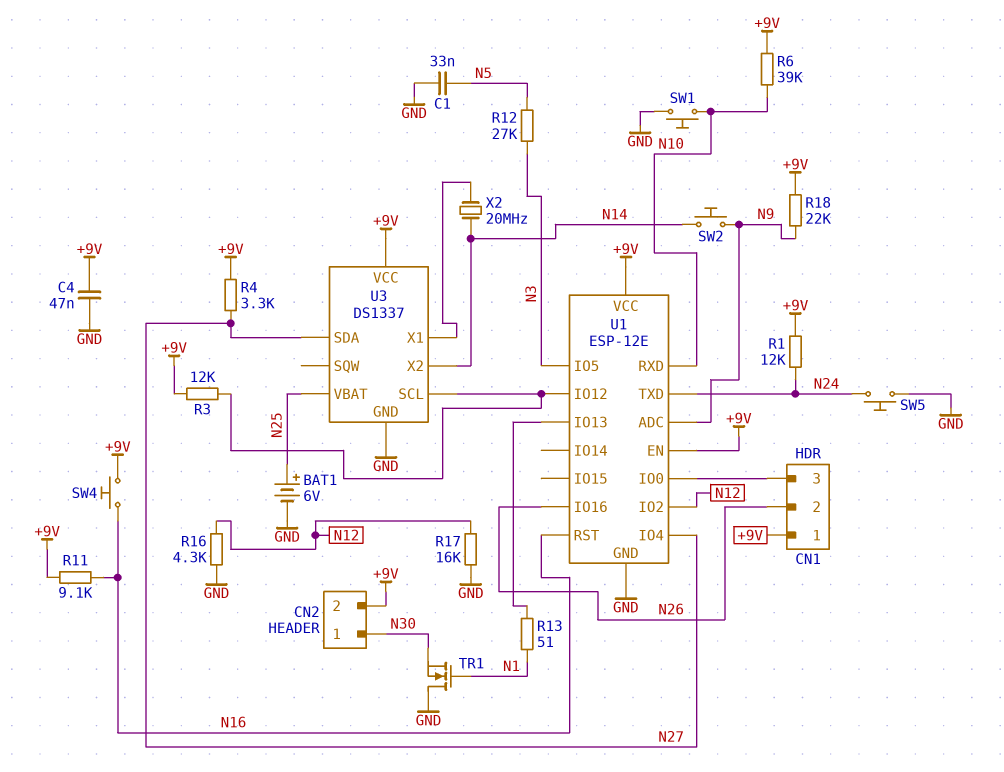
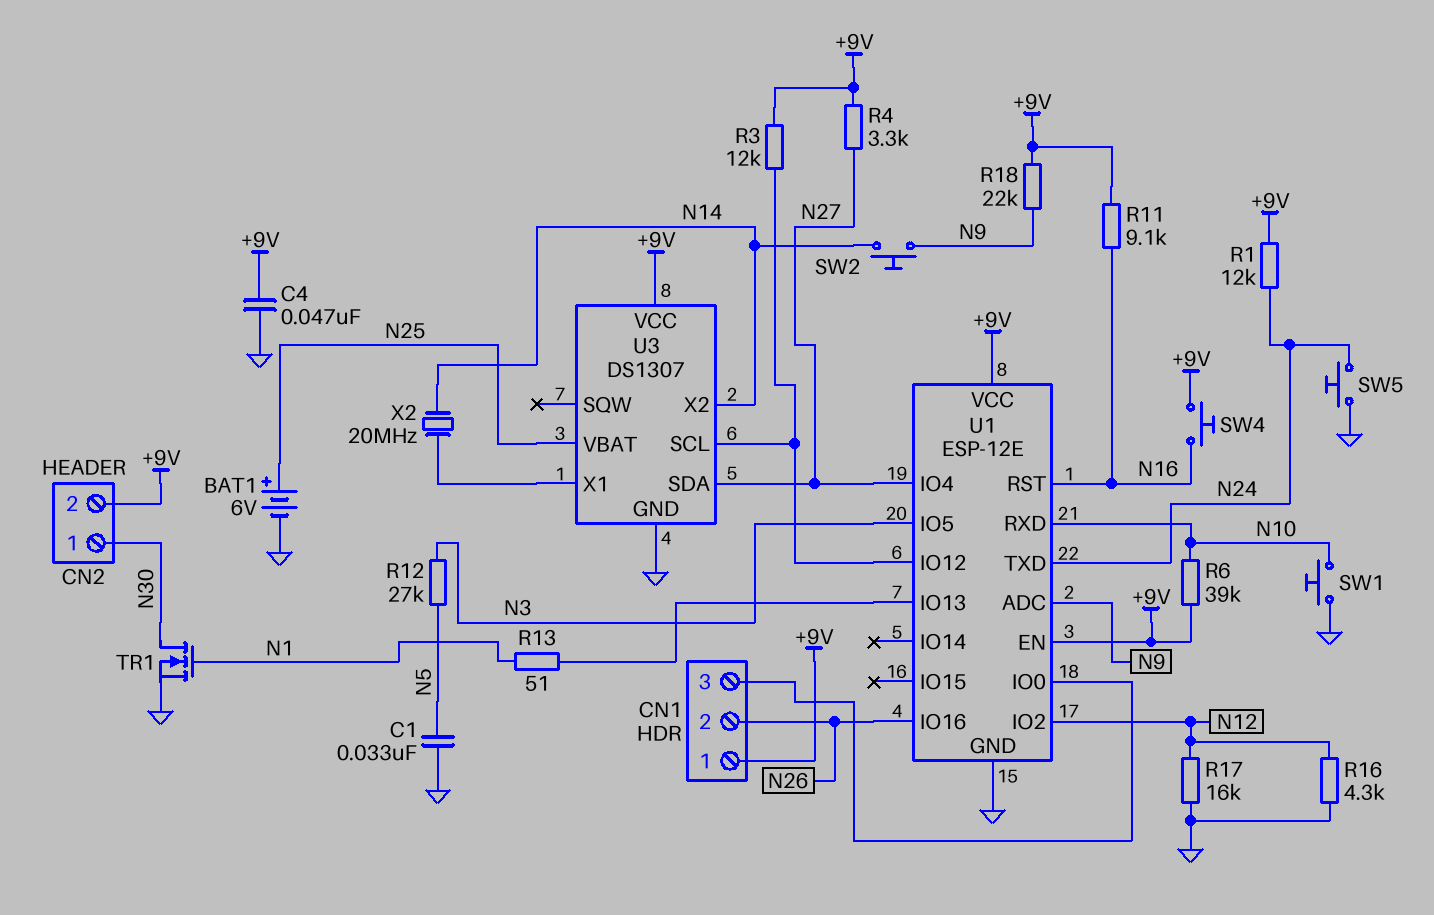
TR1: NMOS (G N1, D GND, S N30) -> NMOS (G N1, D N30, S GND)
U3: DS1337 -> DS1307

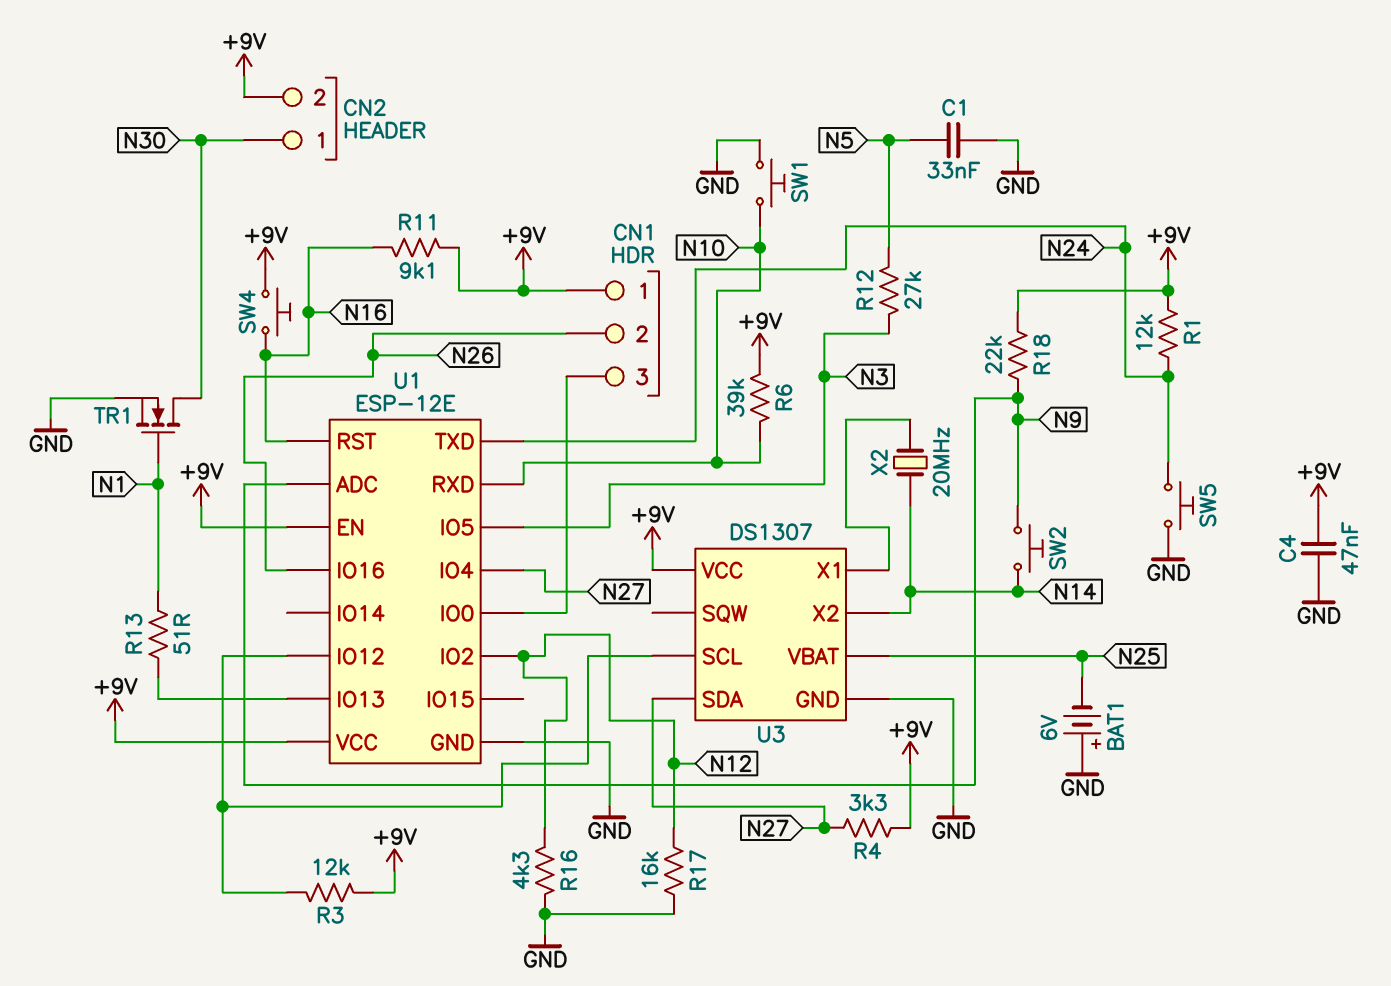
BAT1: 6V (plus N25, minus GND) -> 6V (plus GND, minus N25)

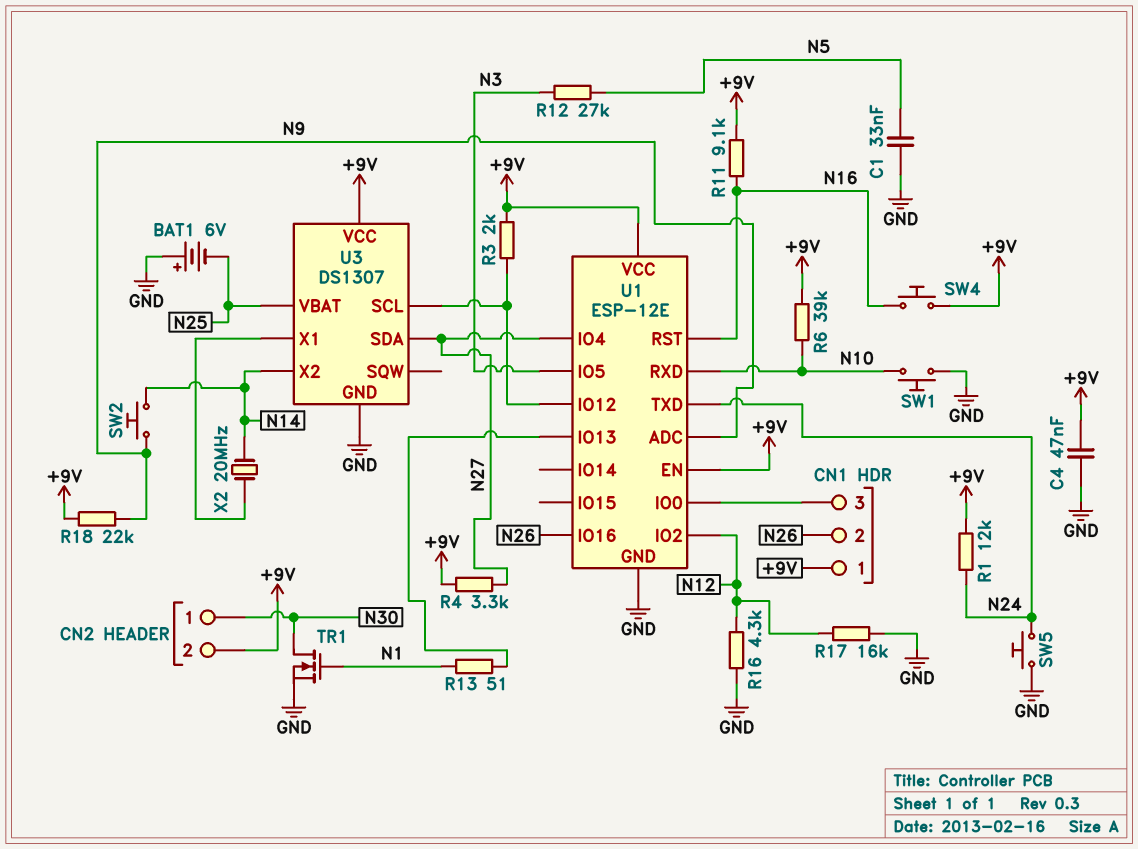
R3: 12k (+9V, U1/IO12) -> 2k (+9V, U1/IO12)

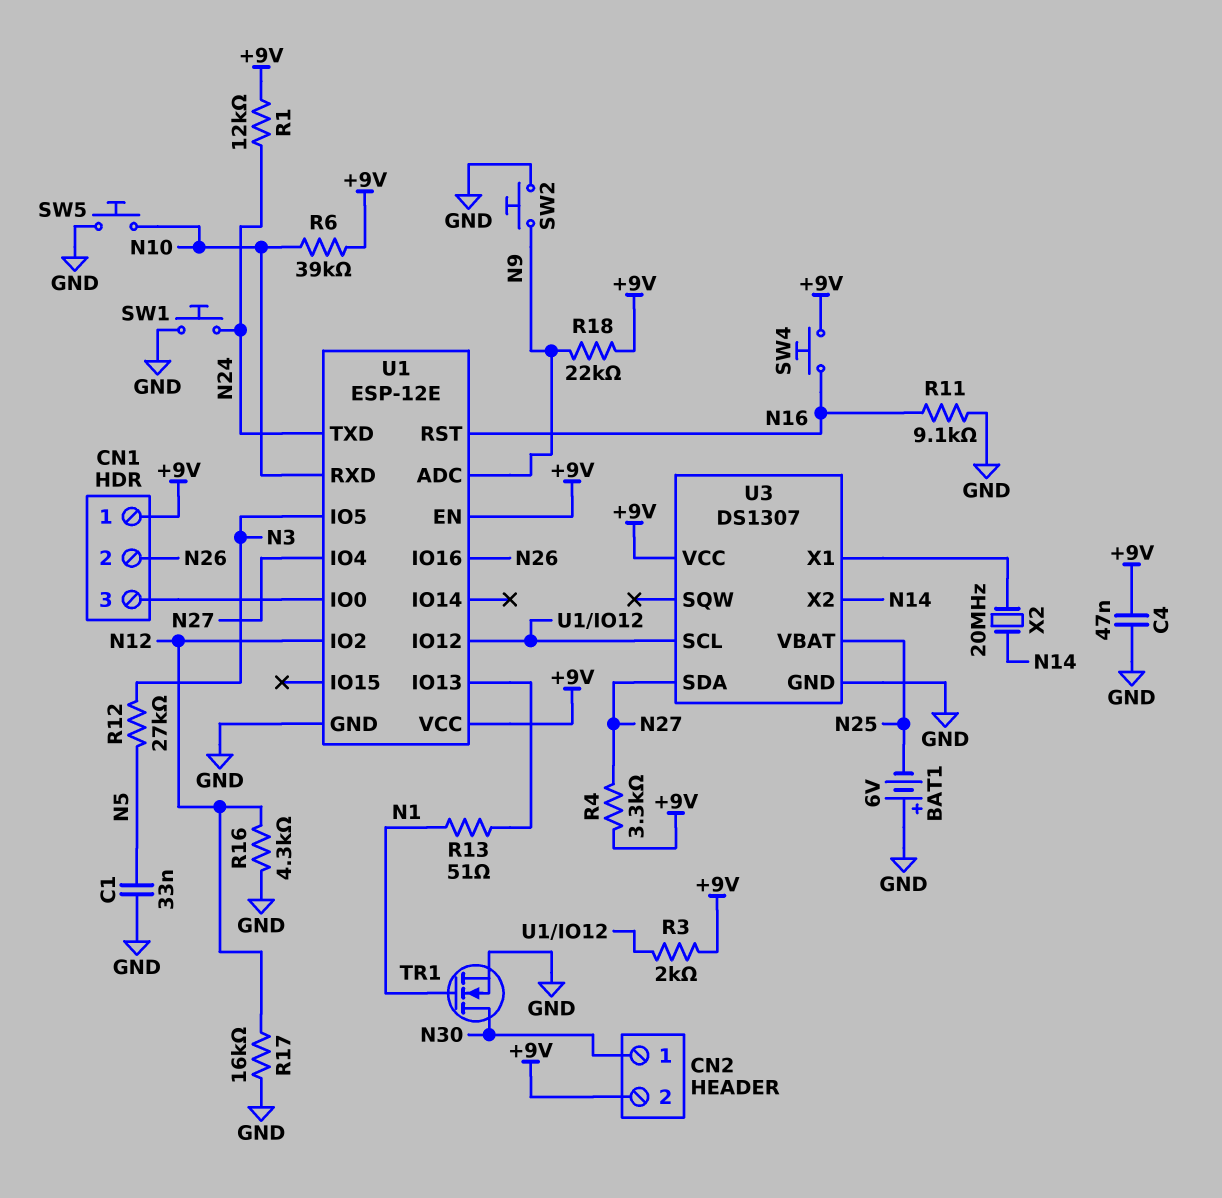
R11: 9.1k (+9V, N16) -> 9.1k (GND, N16)
SW1: button (GND, N10) -> button (GND, N24)
SW2: button (N9, N14) -> button (GND, N9)
SW5: button (GND, N24) -> button (GND, N10)

